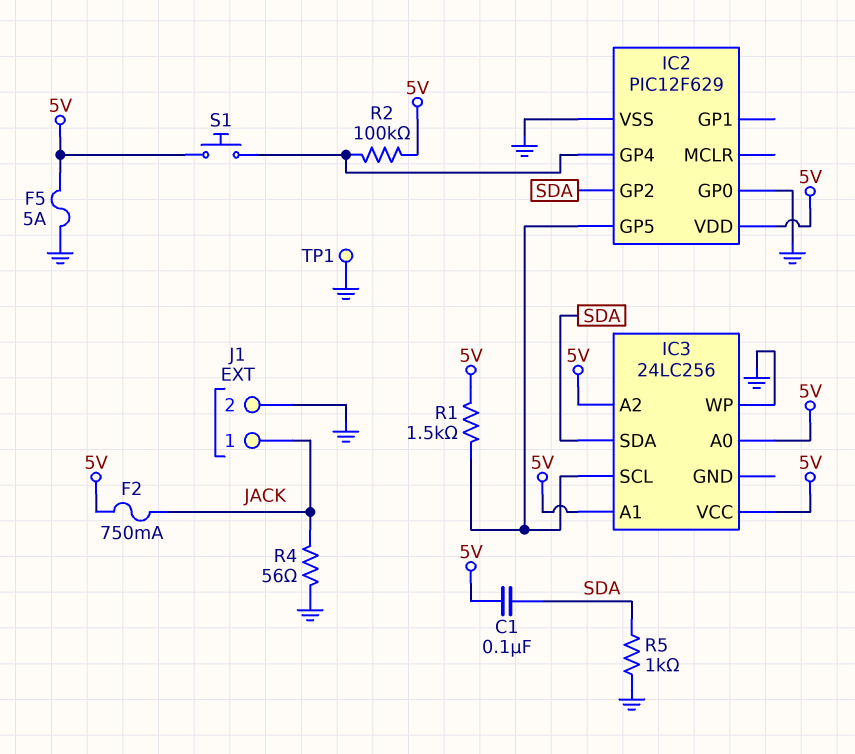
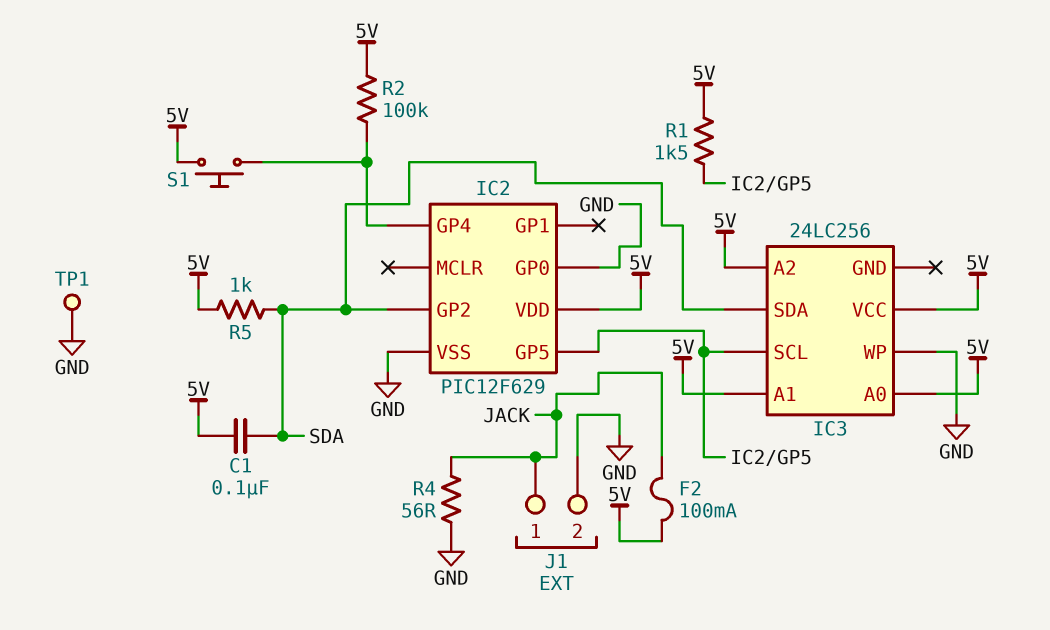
F2: 750mA (5V, JACK) -> 100mA (5V, JACK)
F5: 5A (5V, GND) -> none
R5: 1k (GND, SDA) -> 1k (5V, SDA)

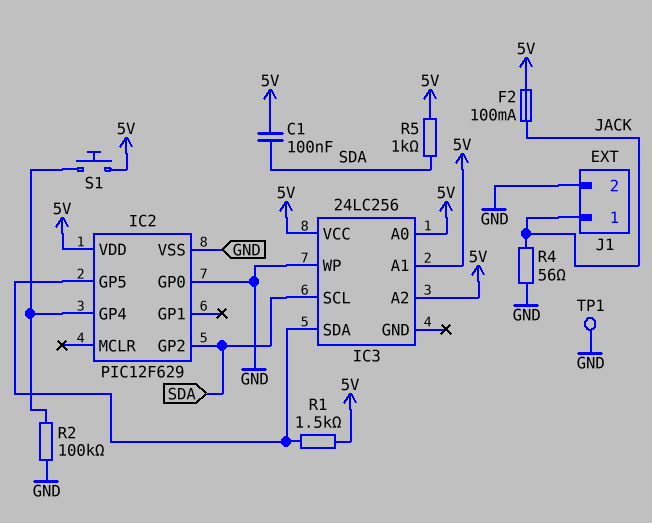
IC3 pin SCL: IC2/GP5 -> SDA
IC3 pin SDA: SDA -> IC2/GP5
R2: 100k (5V, IC2/GP4) -> 100k (GND, IC2/GP4)

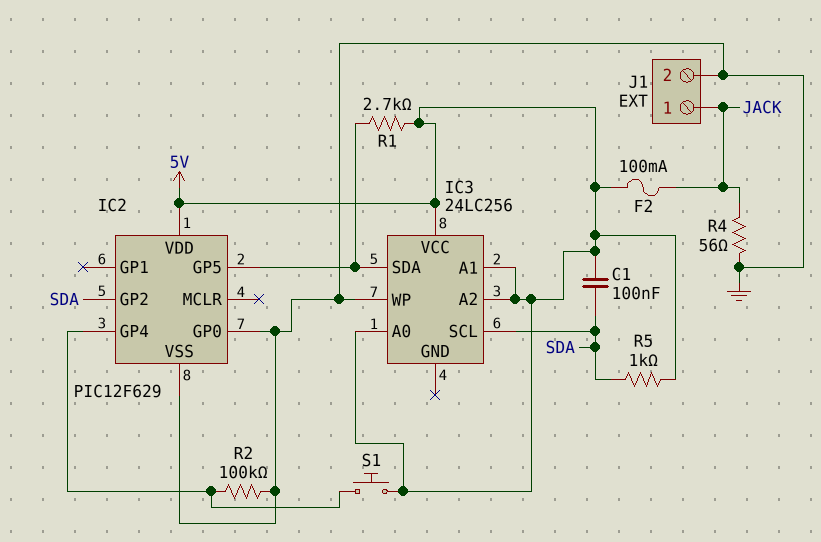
R1: 1.5k (5V, IC2/GP5) -> 2.7k (5V, IC2/GP5)
TP1: test point (GND) -> none

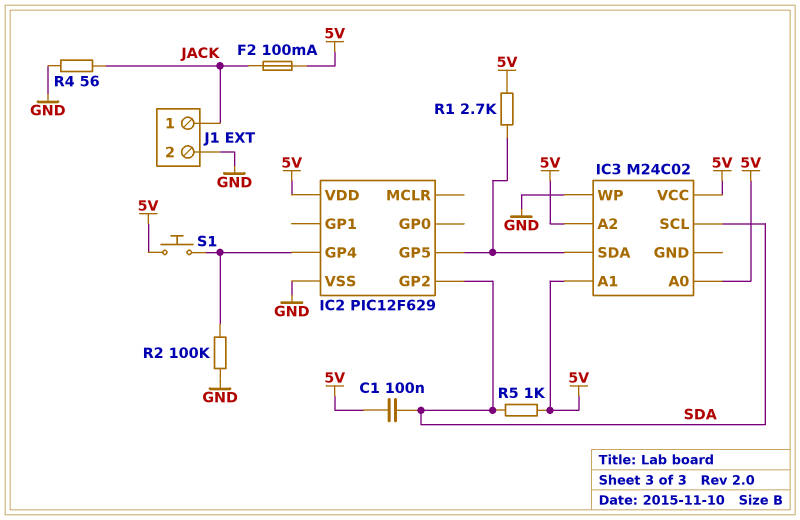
IC2 pin GP0: GND -> none
IC3: 24LC256 -> M24C02

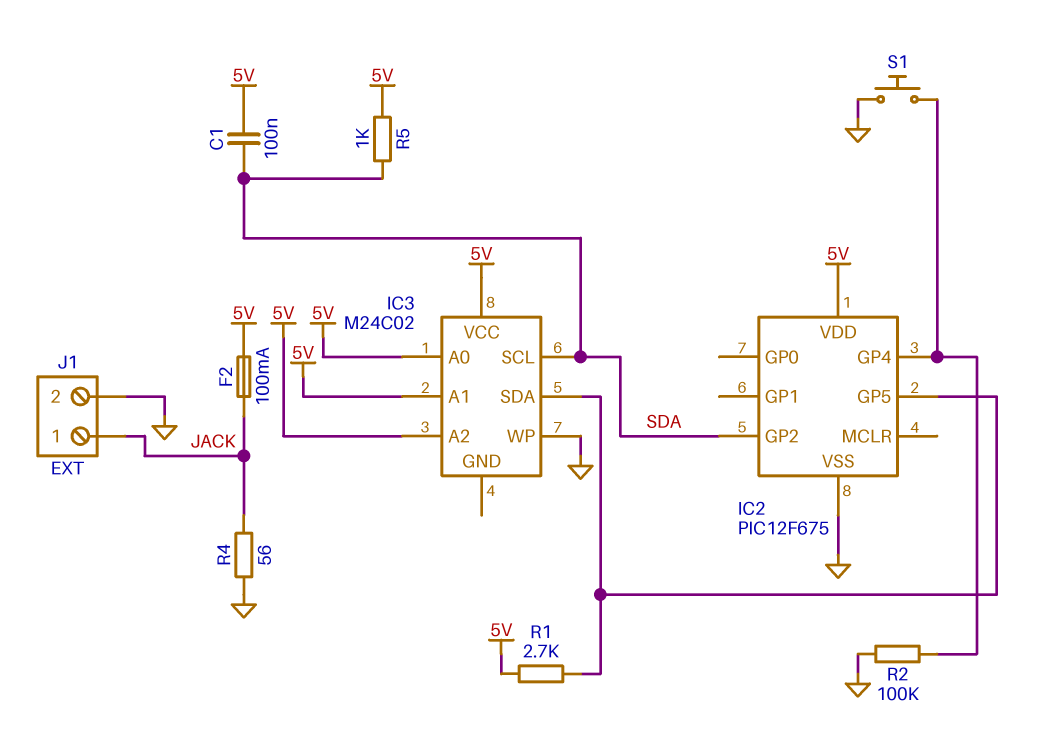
IC2: PIC12F629 -> PIC12F675
S1: button (5V, IC2/GP4) -> button (GND, IC2/GP4)

